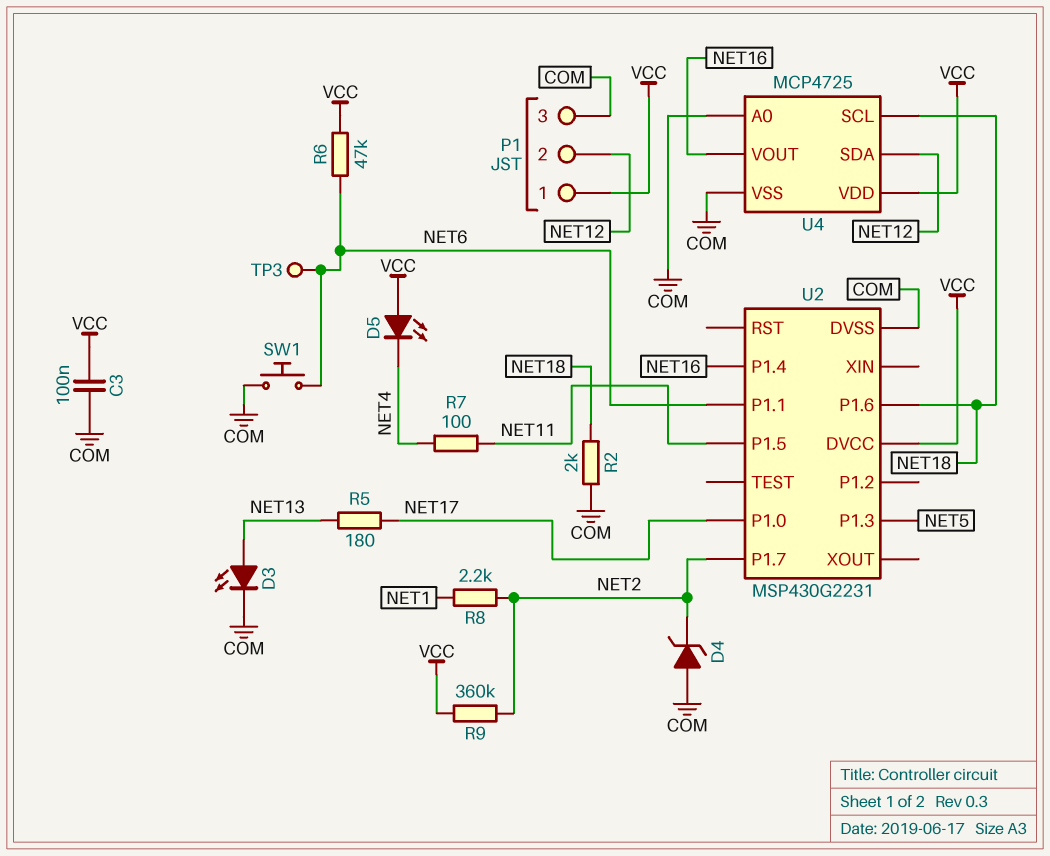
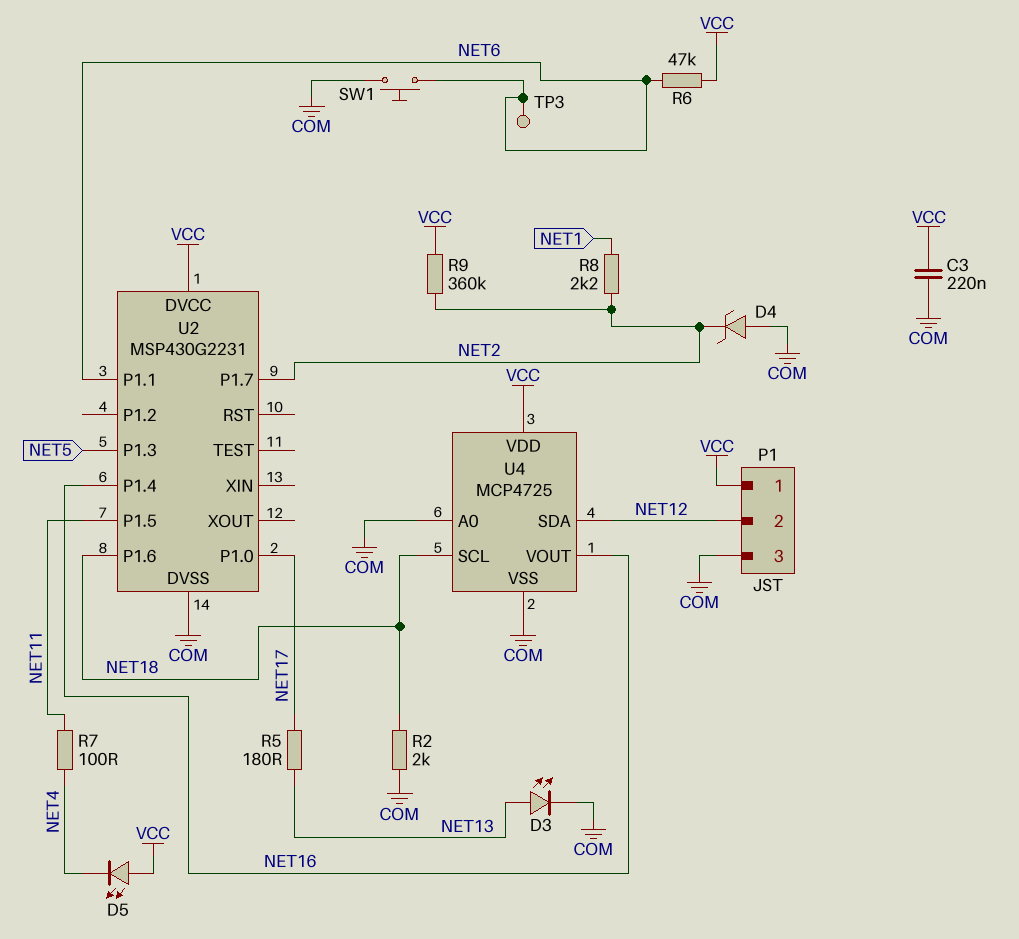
C3: 100nF (COM, VCC) -> 220nF (COM, VCC)

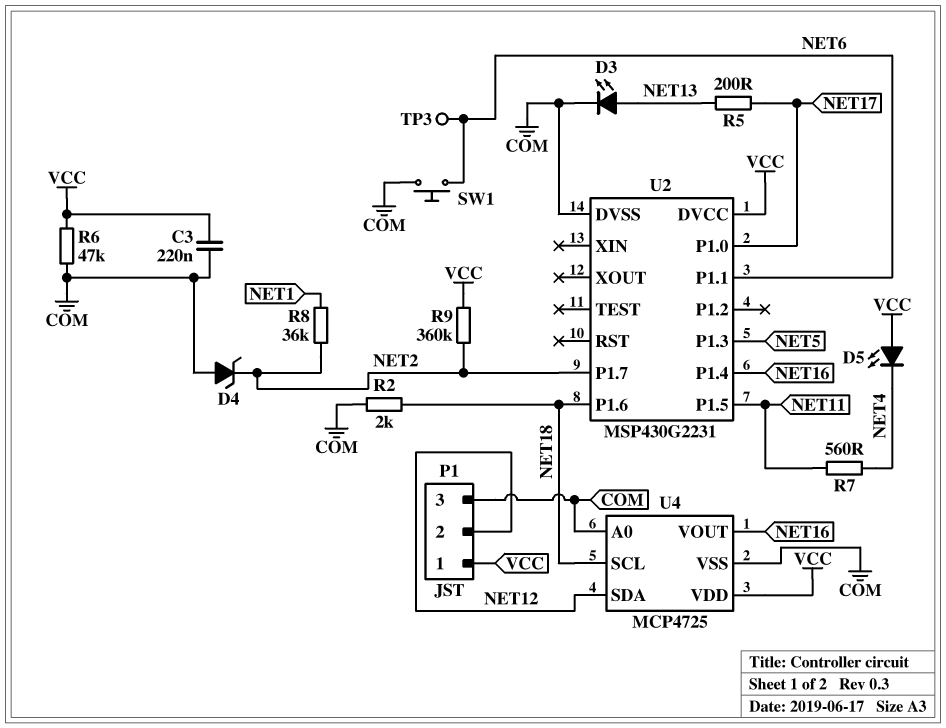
R5: 180 (NET13, NET17) -> 200 (NET13, NET17)
R6: 47k (NET6, VCC) -> 47k (COM, VCC)
R7: 100 (NET4, NET11) -> 560 (NET4, NET11)
R8: 2.2k (NET1, NET2) -> 36k (NET1, NET2)

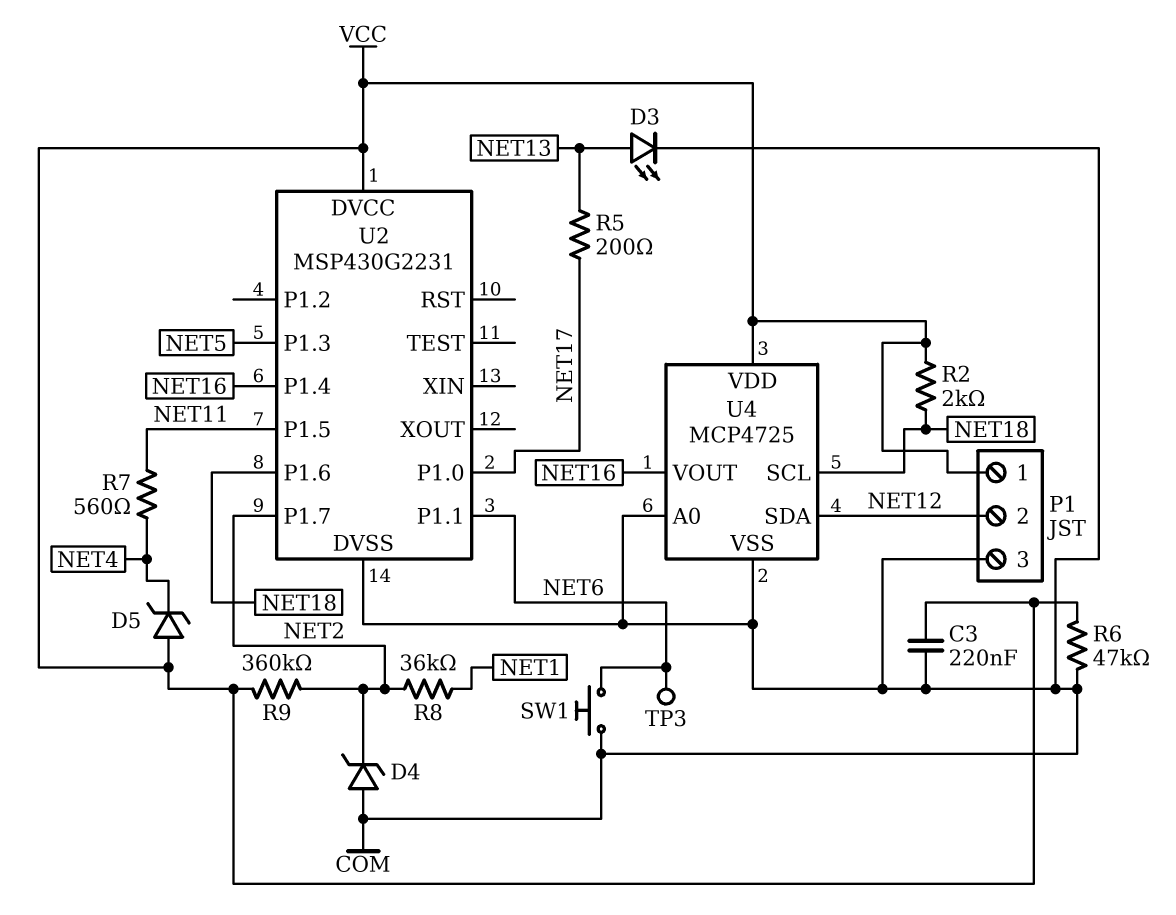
D5: LED (A VCC, K NET4) -> zener (A VCC, K NET4)
R2: 2k (COM, NET18) -> 2k (NET18, VCC)

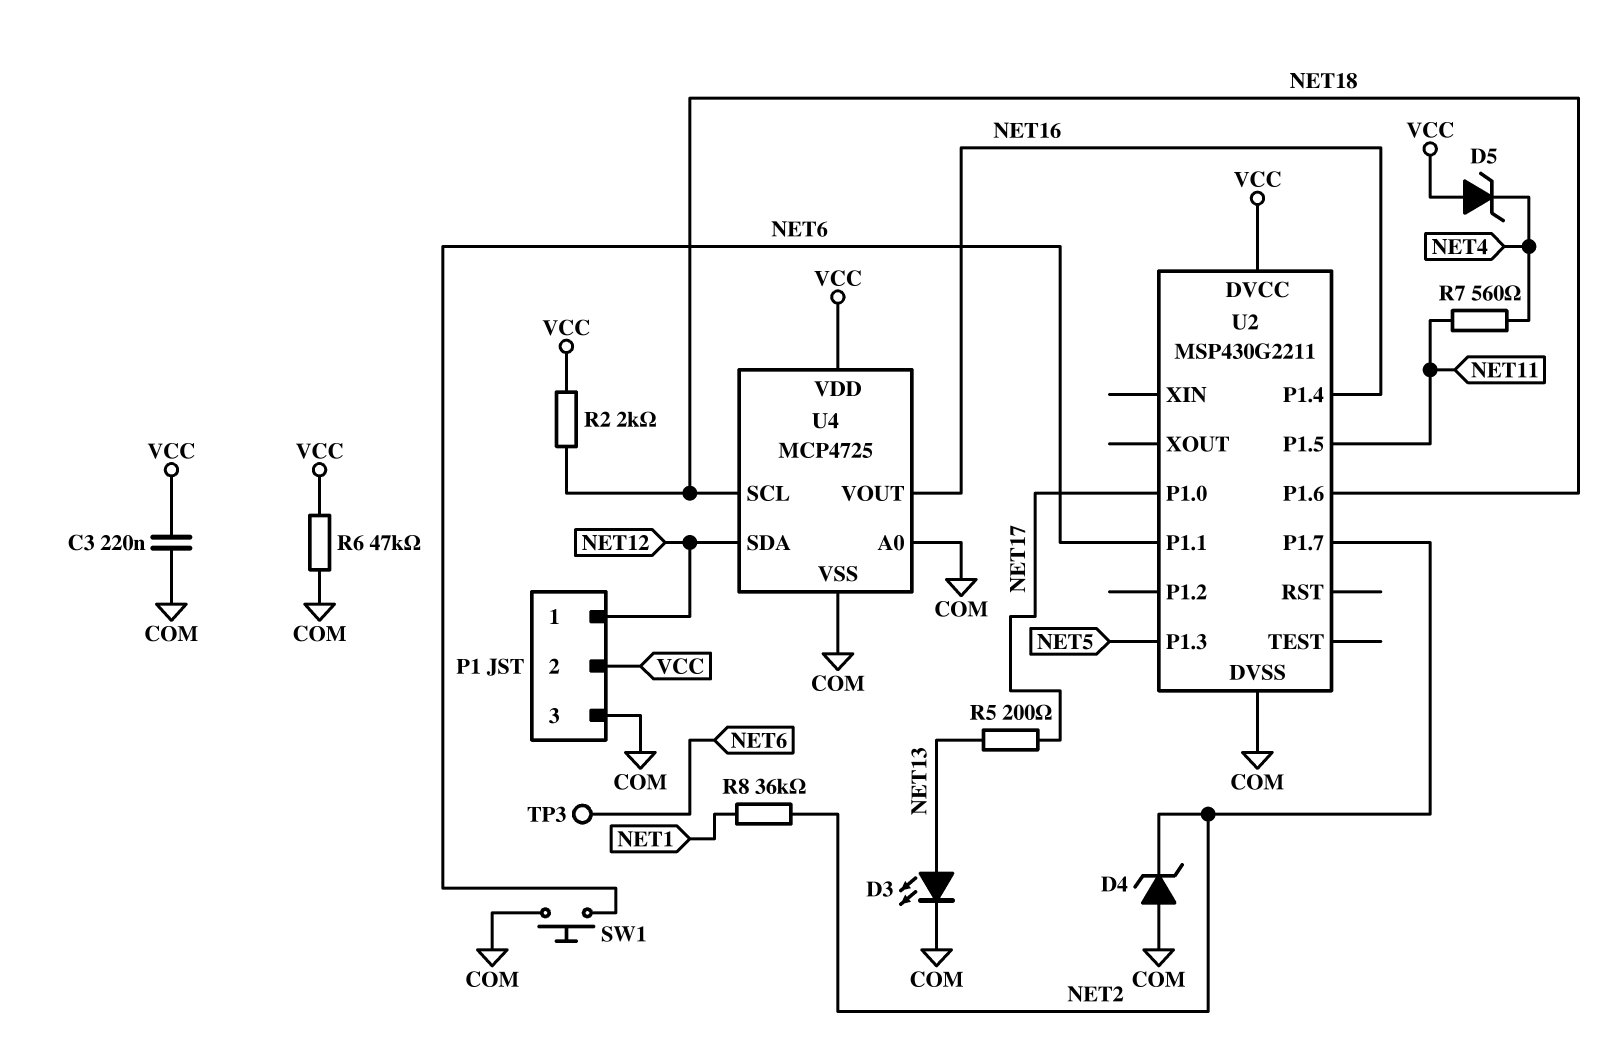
P1 pin 1: VCC -> NET12
P1 pin 2: NET12 -> VCC
R9: 360k (NET2, VCC) -> none
U2: MSP430G2231 -> MSP430G2211

